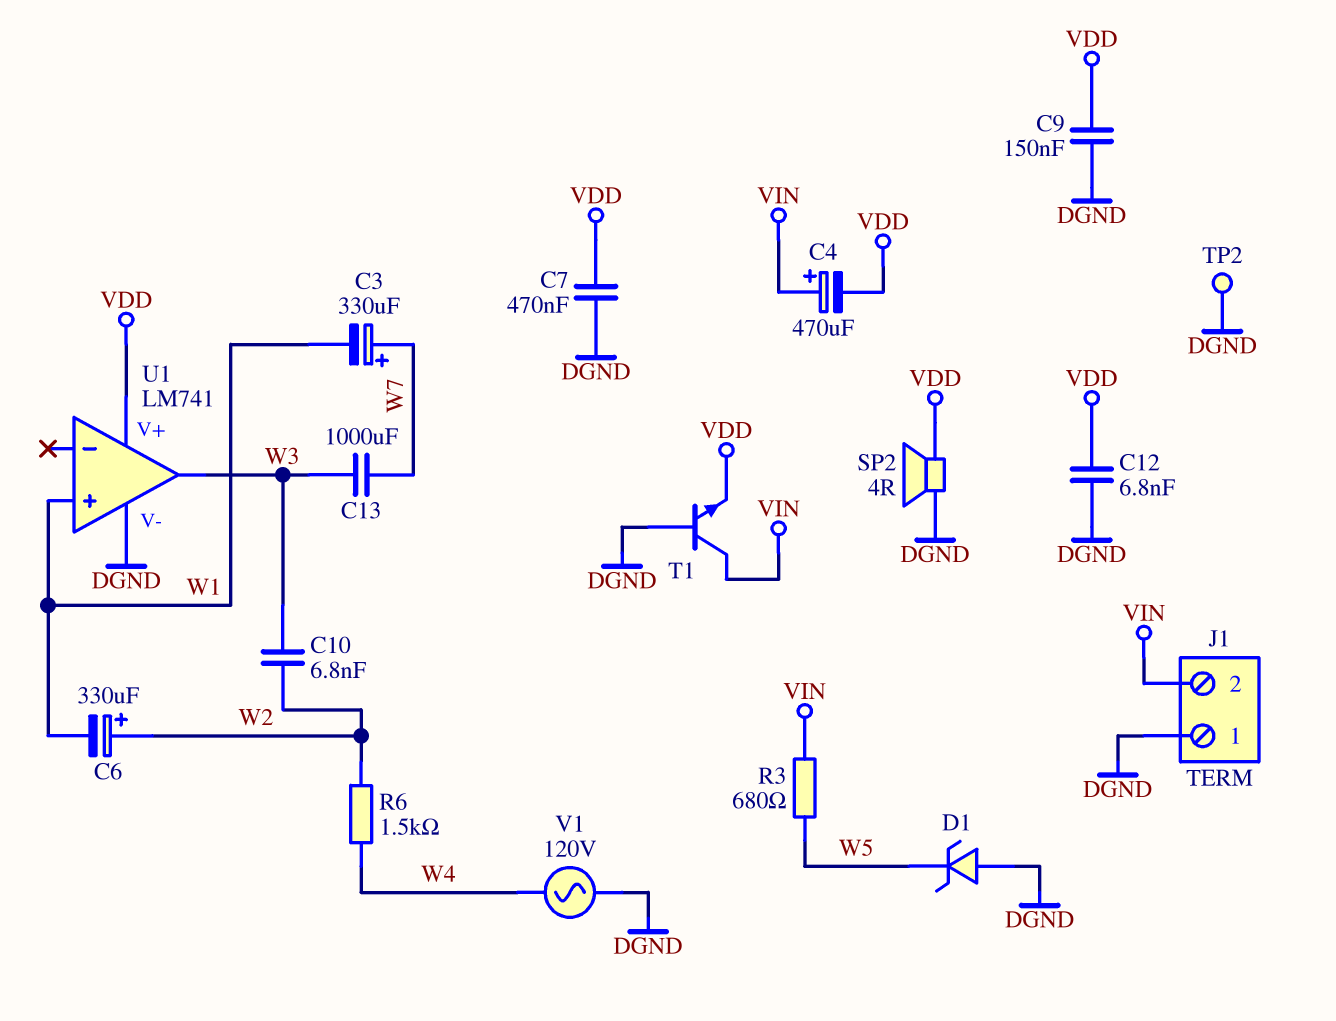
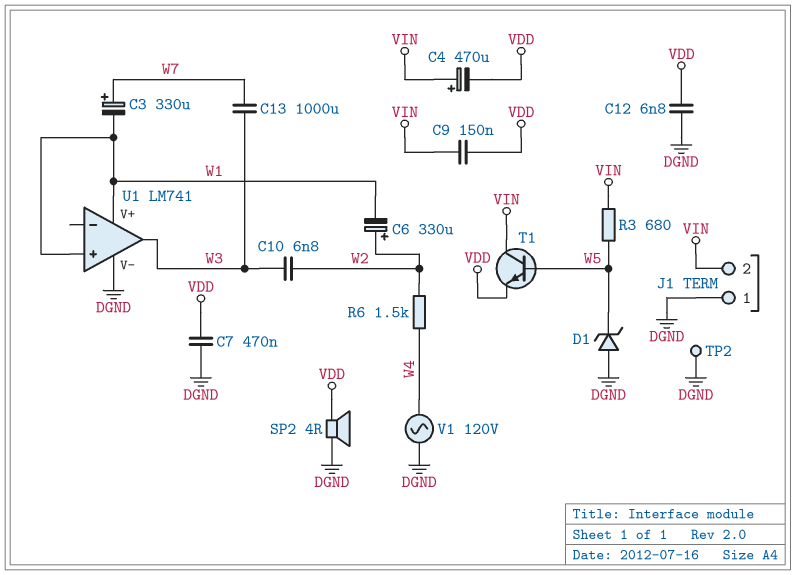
C9: 150nF (DGND, VDD) -> 150nF (VDD, VIN)
T1: NPN (B DGND, C VIN, E VDD) -> NPN (B W5, C VIN, E VDD)
U1 pin V+: VDD -> W1

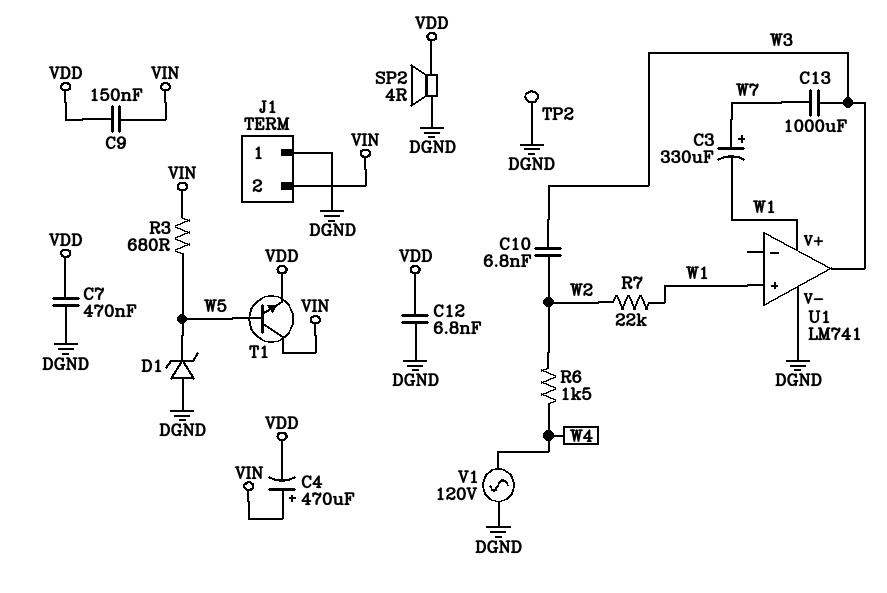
C6: 330uF (plus W2, minus W1) -> none
R7: none -> 22k (W1, W2)

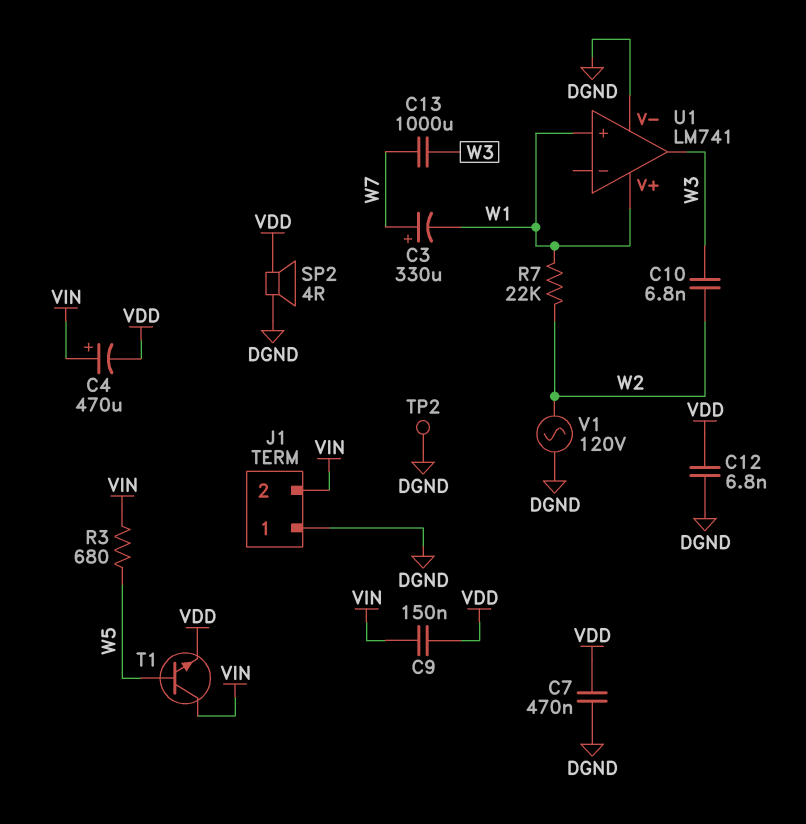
D1: zener (A DGND, K W5) -> none
R6: 1.5k (W2, W4) -> none
V1: AC 120V (DGND, W4) -> AC 120V (DGND, W2)

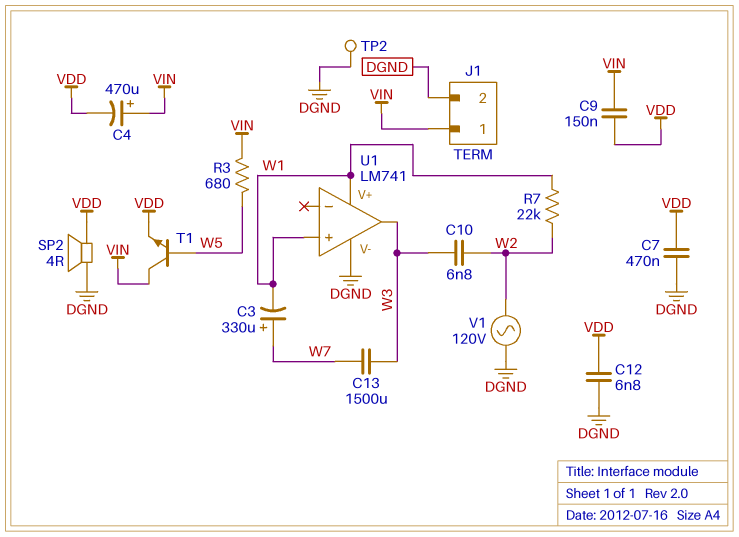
C13: 1000uF (W3, W7) -> 1500uF (W3, W7)
J1 pin 1: DGND -> VIN
J1 pin 2: VIN -> DGND

